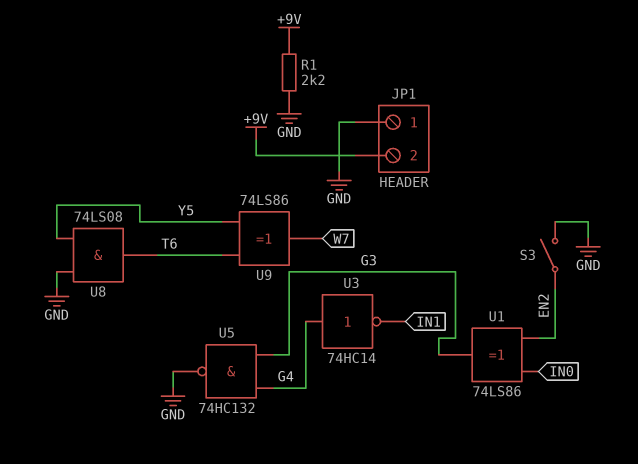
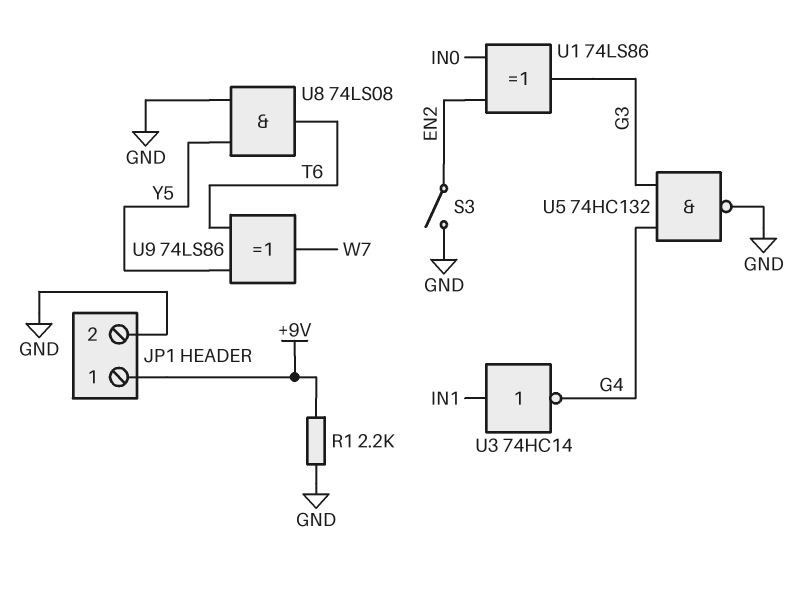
JP1 pin 1: GND -> +9V
JP1 pin 2: +9V -> GND
U3: NOT 74HC14 (in G4, out IN1) -> NOT 74HC14 (in IN1, out G4)

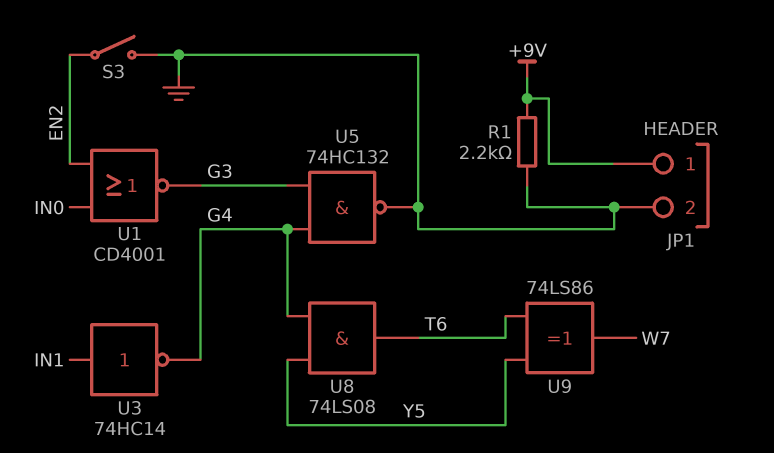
U1: XOR 74LS86 (in EN2, in IN0, out G3) -> NOR CD4001 (in EN2, in IN0, out G3)
U8: AND 74LS08 (in GND, in Y5, out T6) -> AND 74LS08 (in G4, in Y5, out T6)

